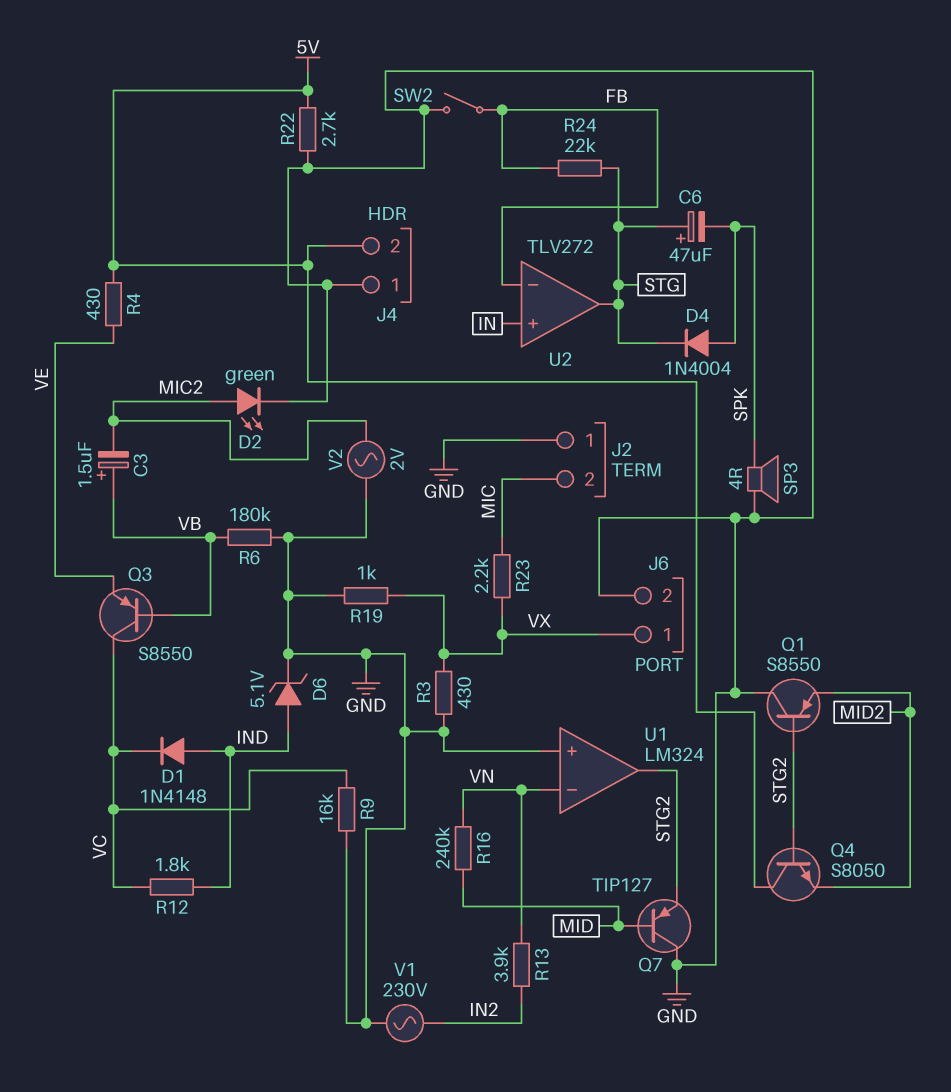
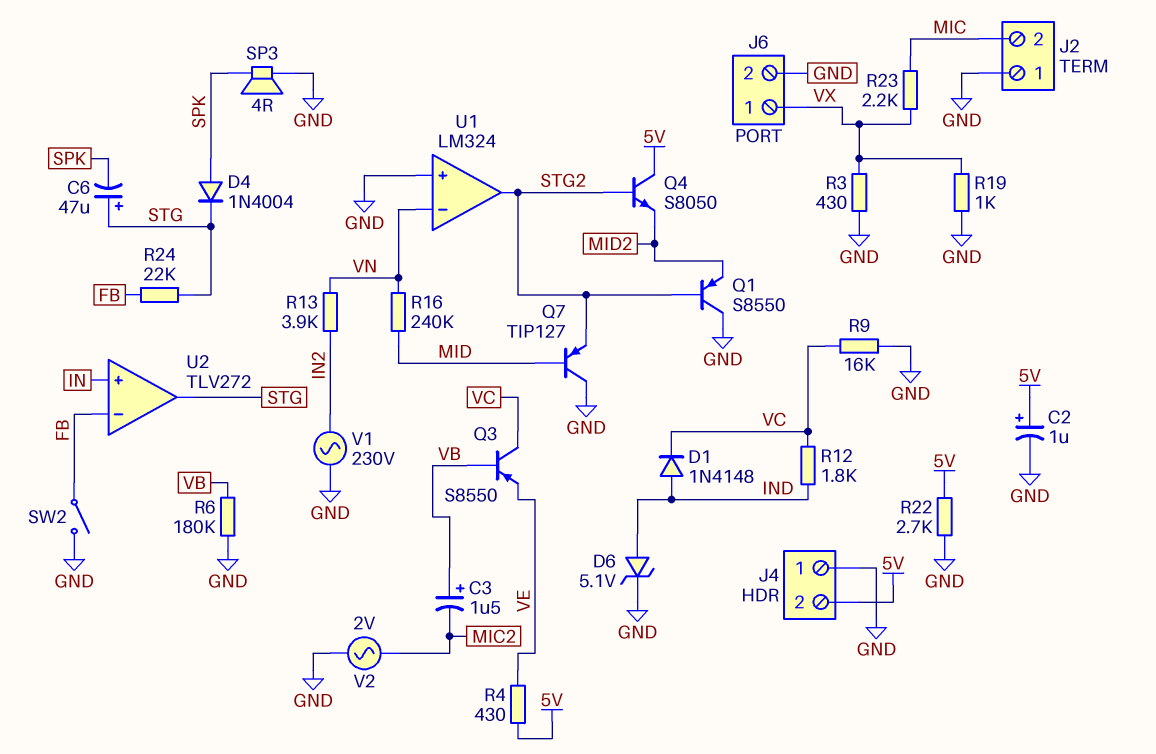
C2: none -> 1uF (plus 5V, minus GND)
D2: LED green (A MIC2, K GND) -> none

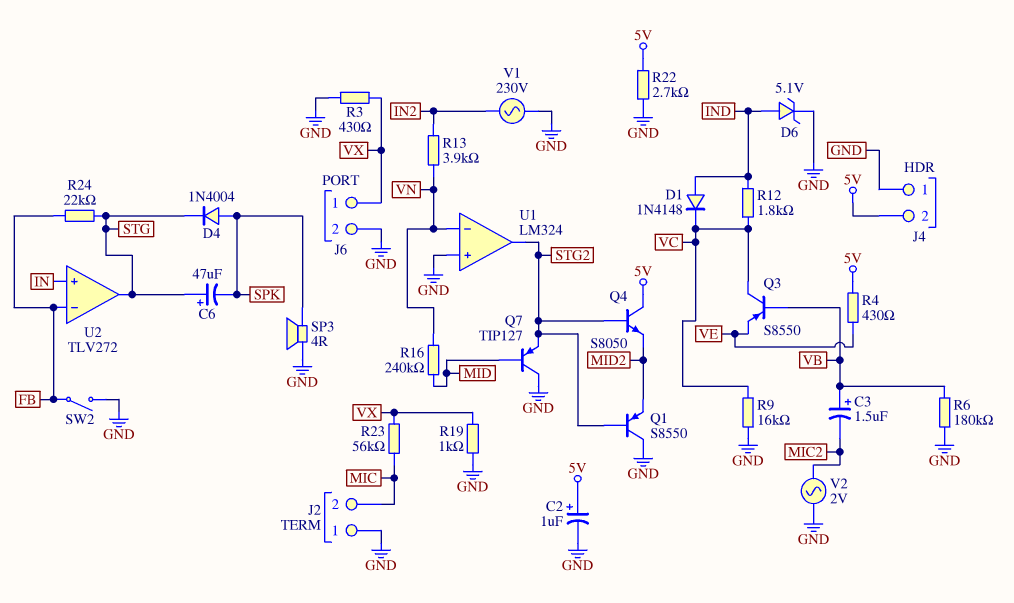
R23: 2.2k (MIC, VX) -> 56k (MIC, VX)

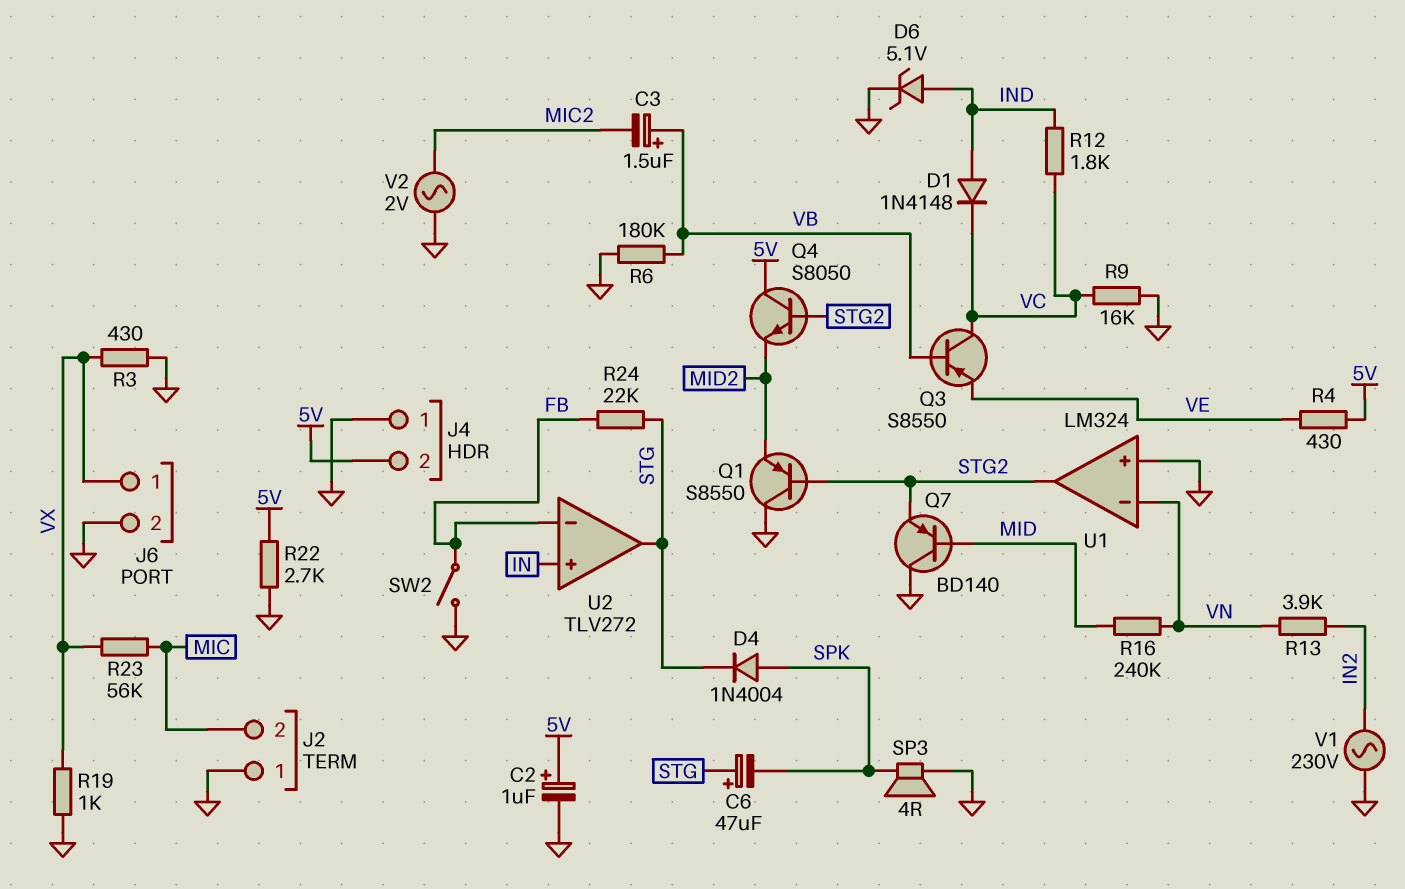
Q7: PNP TIP127 (B MID, C GND, E STG2) -> PNP BD140 (B MID, C GND, E STG2)

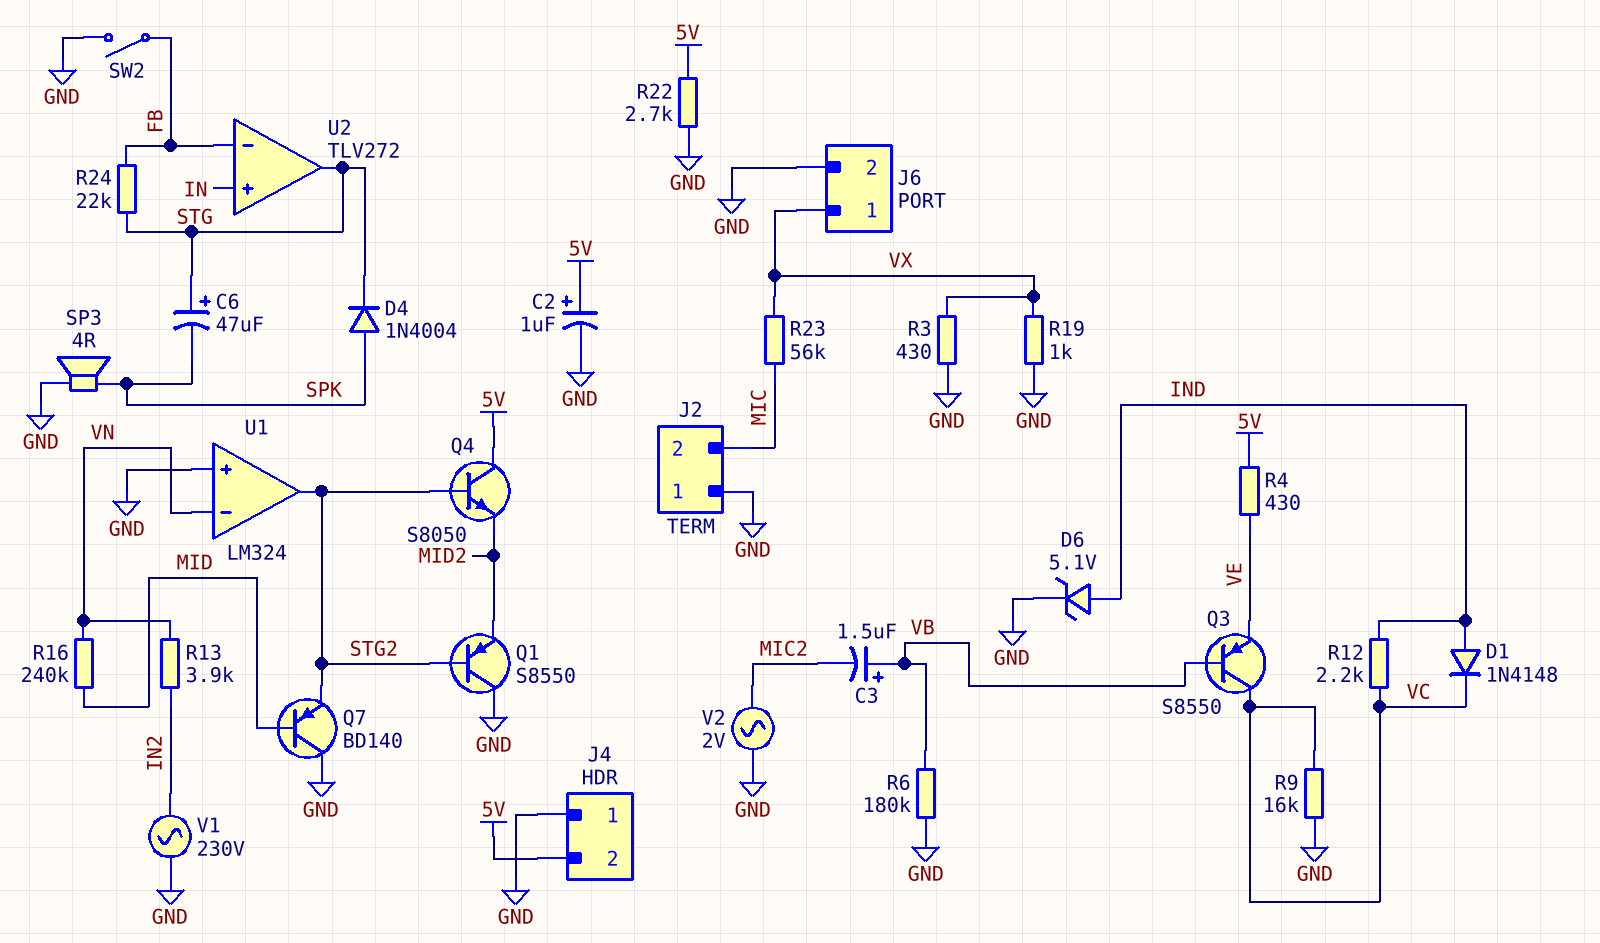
R12: 1.8k (IND, VC) -> 2.2k (IND, VC)

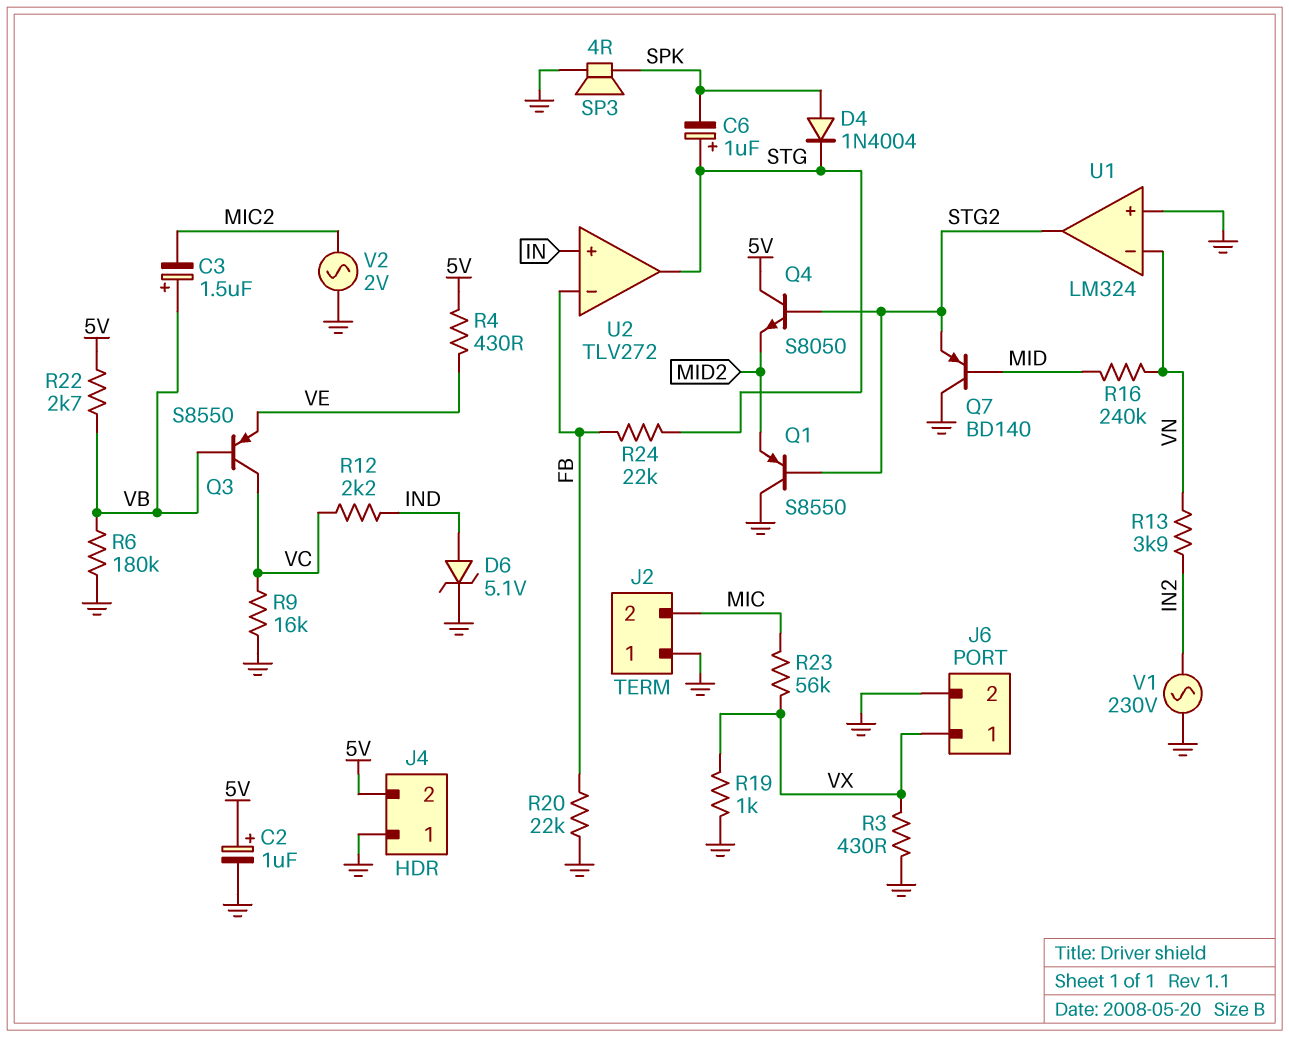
C6: 47uF (plus STG, minus SPK) -> 1uF (plus STG, minus SPK)
D1: diode 1N4148 (A IND, K VC) -> none
R20: none -> 22k (FB, GND)
R22: 2.7k (5V, GND) -> 2.7k (5V, VB)
SW2: switch (FB, GND) -> none

